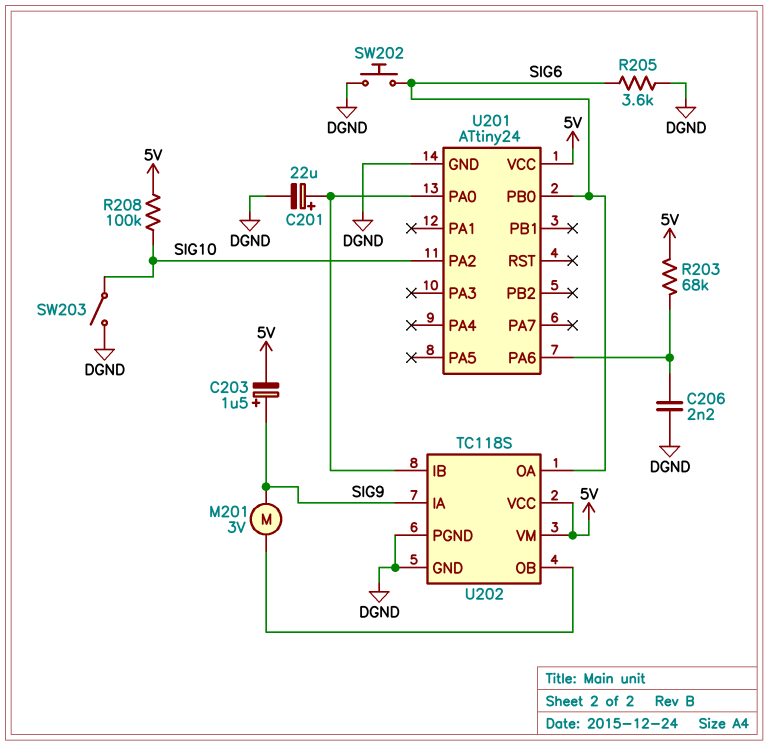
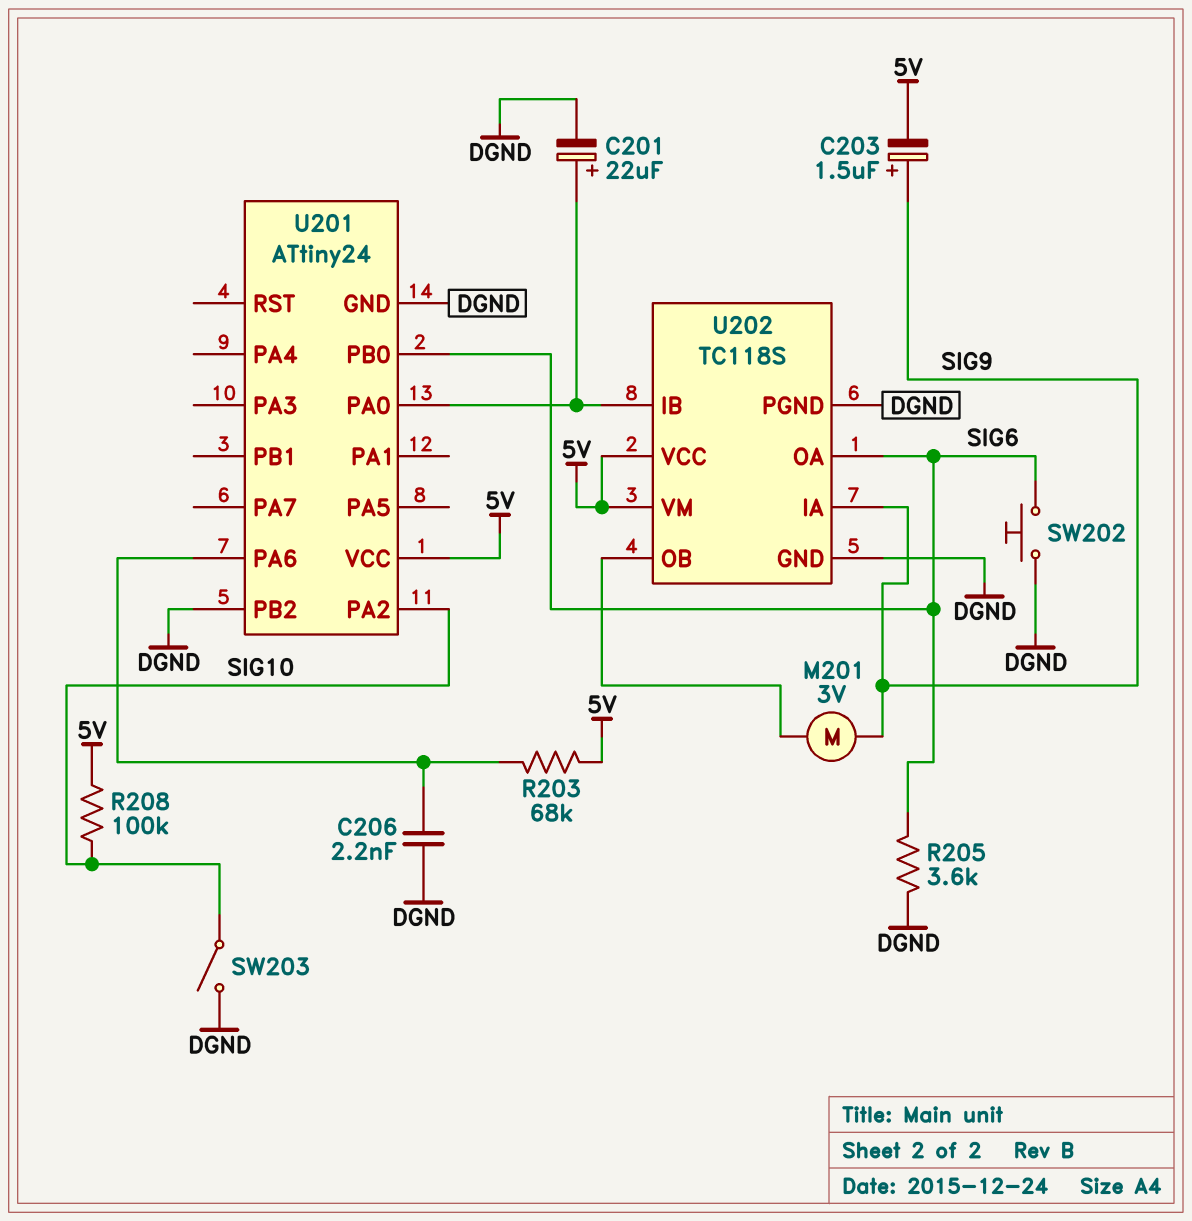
U201 pin PB2: none -> DGND

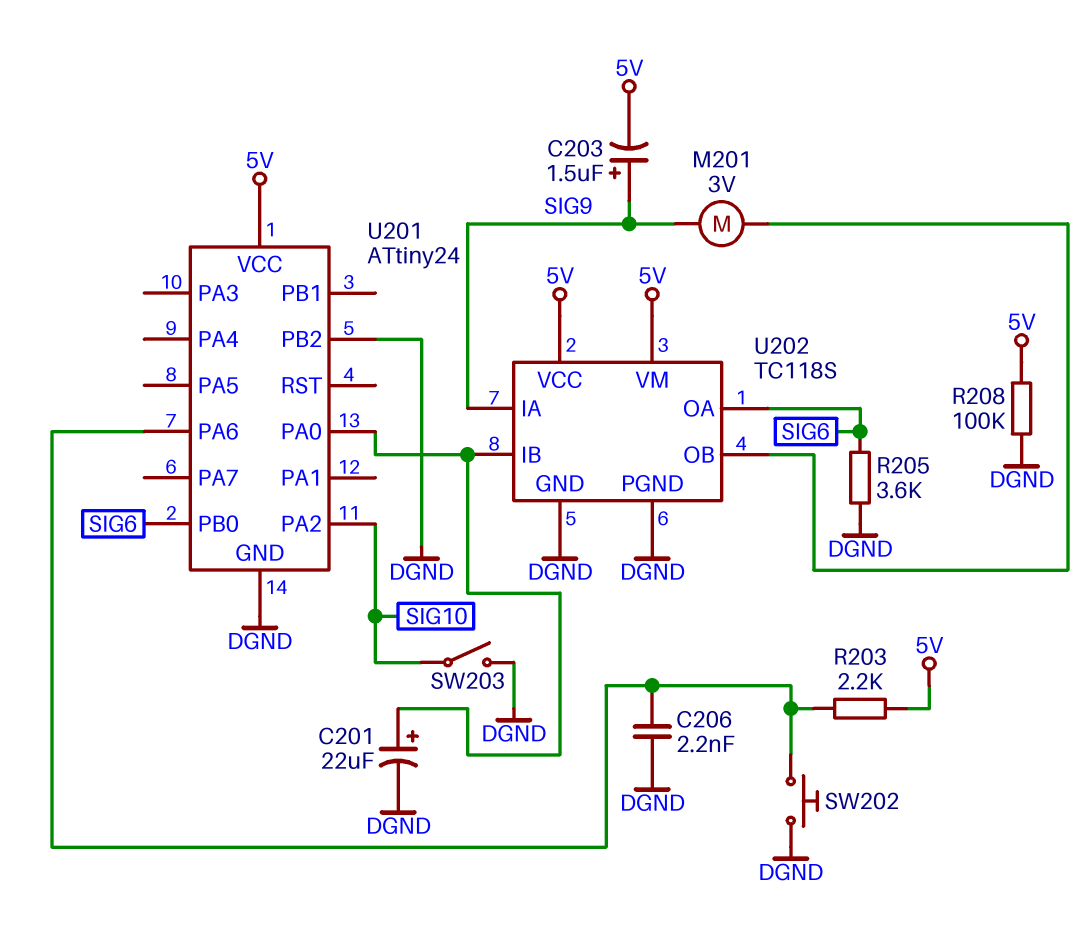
R203: 68k (5V, U201/PA6) -> 2.2k (5V, U201/PA6)
R208: 100k (5V, SIG10) -> 100k (5V, DGND)
SW202: button (DGND, SIG6) -> button (DGND, U201/PA6)

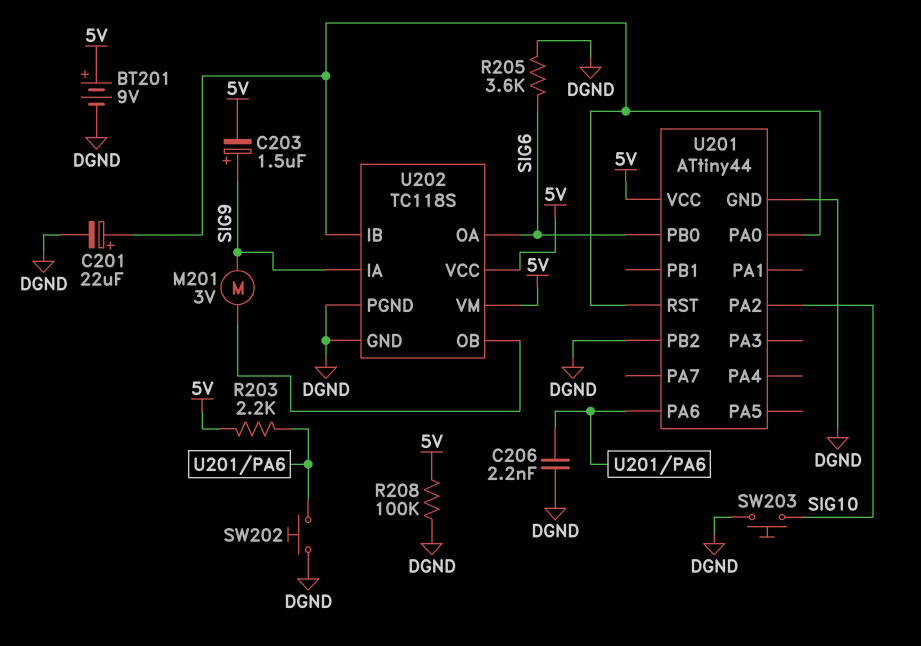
BT201: none -> 9V (plus 5V, minus DGND)
SW203: switch (DGND, SIG10) -> button (DGND, SIG10)
U201: ATtiny24 -> ATtiny44
U201 pin RST: none -> U201/PA0

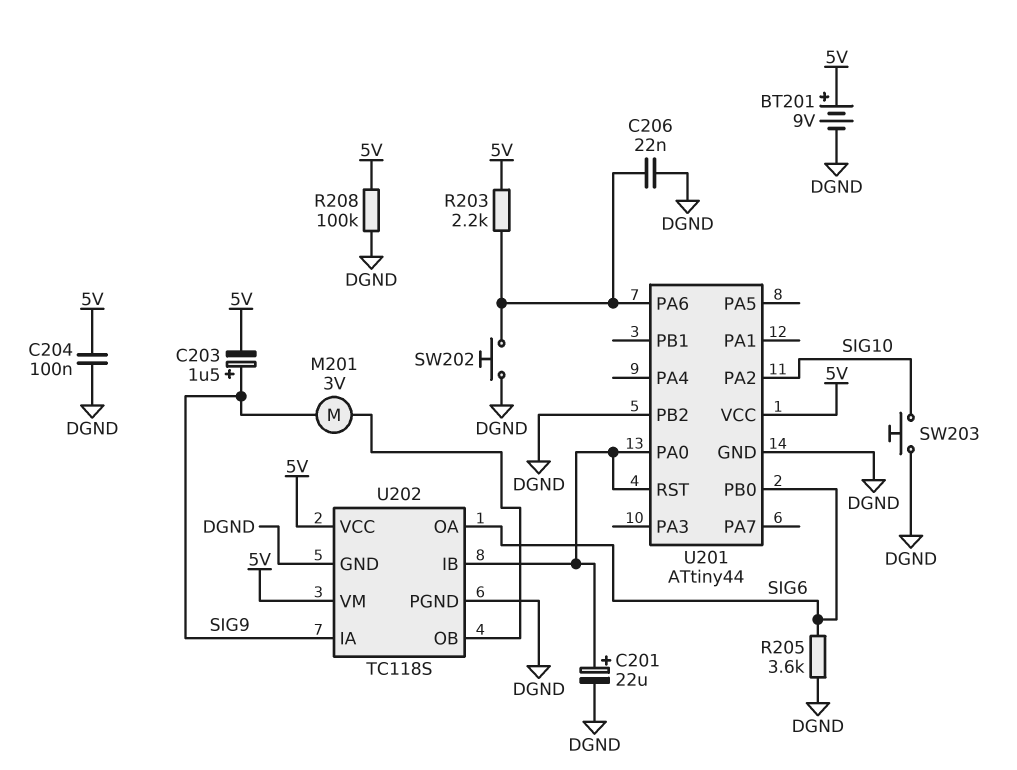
C204: none -> 100nF (5V, DGND)
C206: 2.2nF (DGND, U201/PA6) -> 22nF (DGND, U201/PA6)

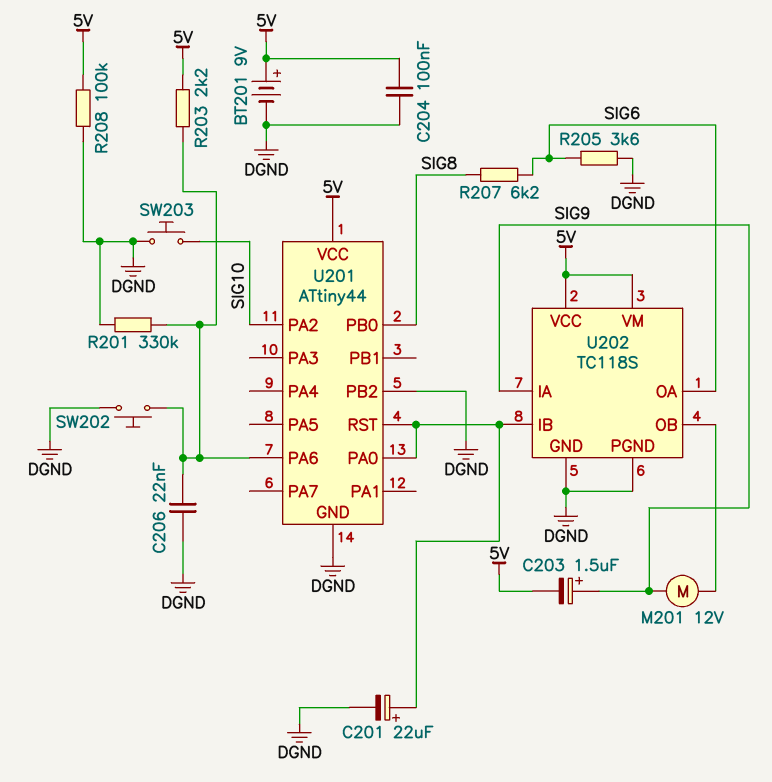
M201: motor 3V (SIG9, U202/OB) -> motor 12V (SIG9, U202/OB)
R201: none -> 330k (DGND, U201/PA6)
R207: none -> 6.2k (SIG6, SIG8)
U201 pin PB0: SIG6 -> SIG8

